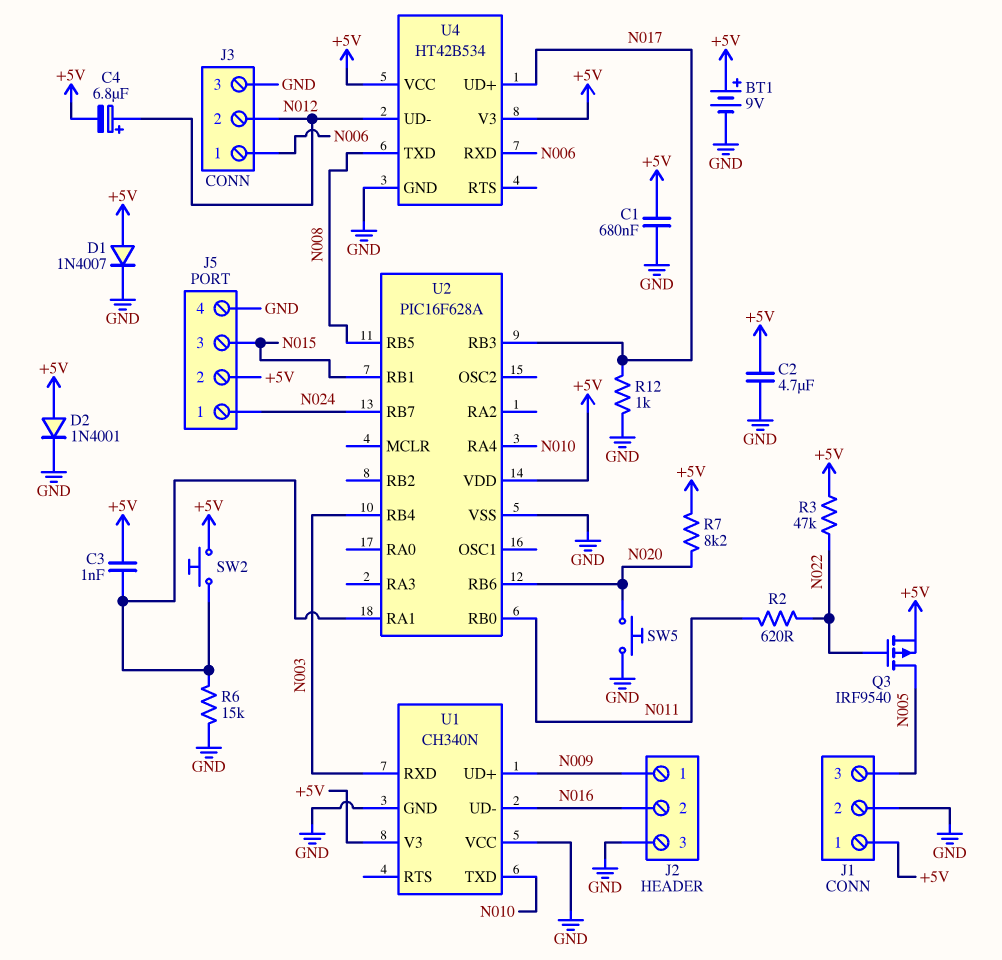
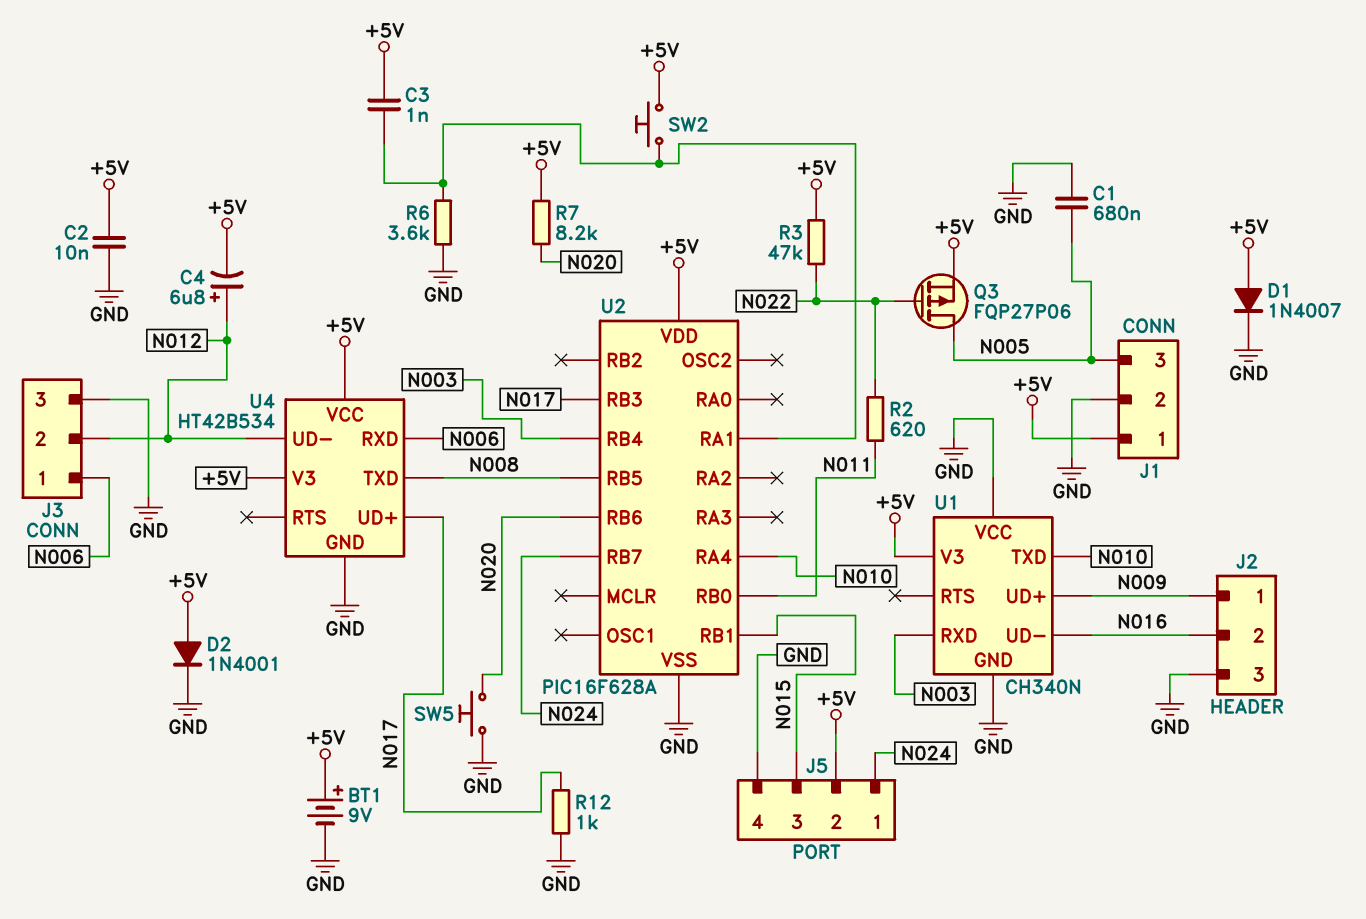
C1: 680nF (+5V, GND) -> 680nF (GND, N005)
C2: 4.7uF (+5V, GND) -> 10nF (+5V, GND)
Q3: PMOS IRF9540 (G N022, D N005, S +5V) -> PMOS FQP27P06 (G N022, D N005, S +5V)
R6: 15k (GND, U2/RA1) -> 3.6k (GND, U2/RA1)

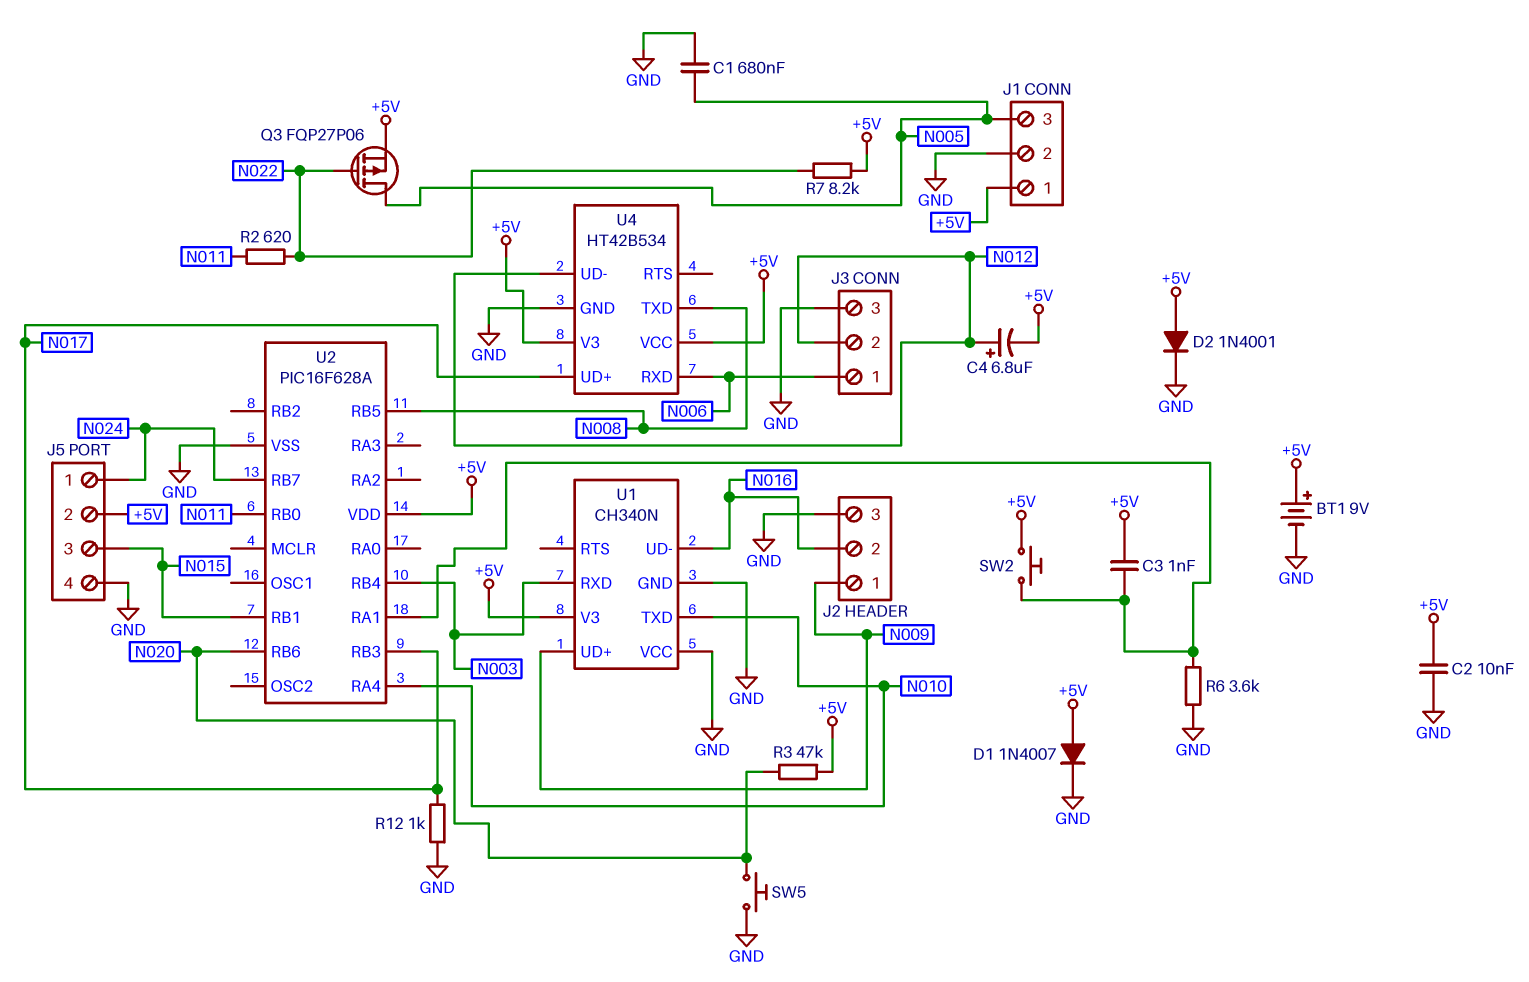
R3: 47k (+5V, N022) -> 47k (+5V, N020)
R7: 8.2k (+5V, N020) -> 8.2k (+5V, N022)

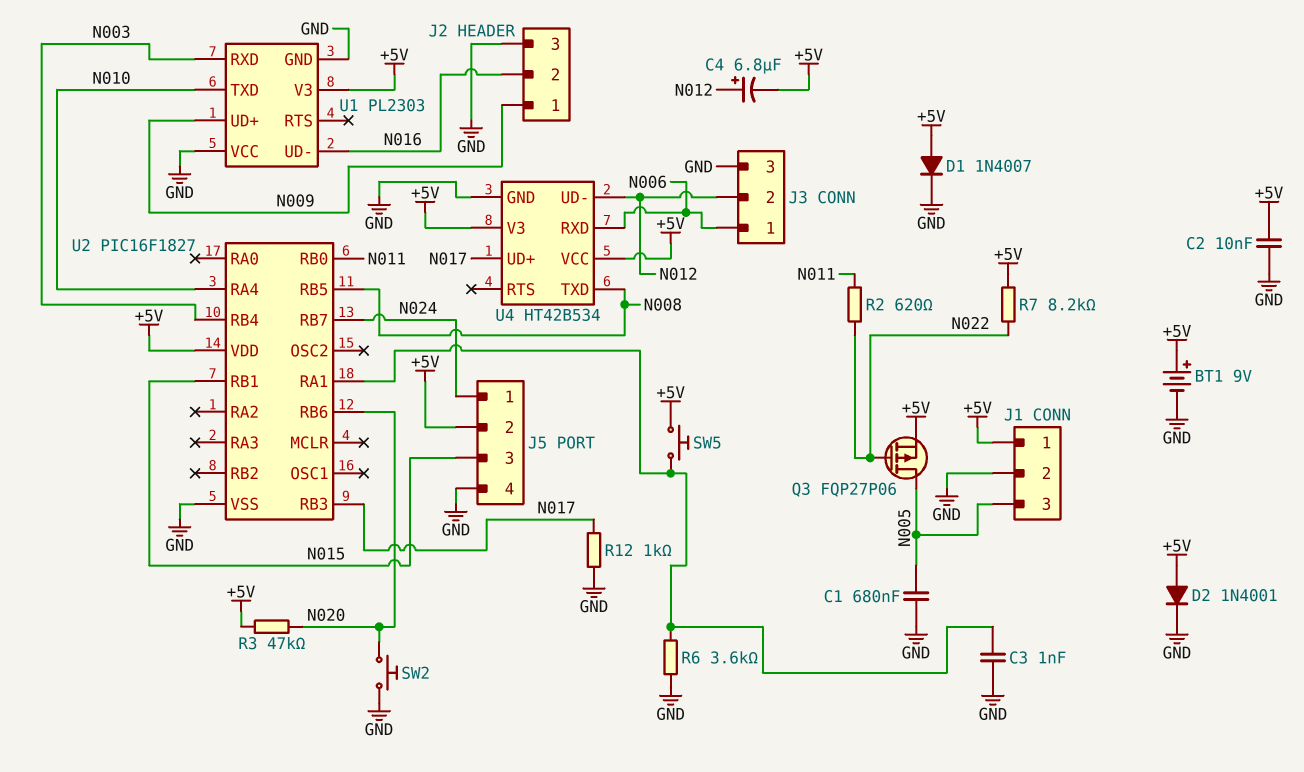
C3: 1nF (+5V, U2/RA1) -> 1nF (GND, U2/RA1)
SW2: button (+5V, U2/RA1) -> button (GND, N020)
SW5: button (GND, N020) -> button (+5V, U2/RA1)
U1: CH340N -> PL2303
U2: PIC16F628A -> PIC16F1827

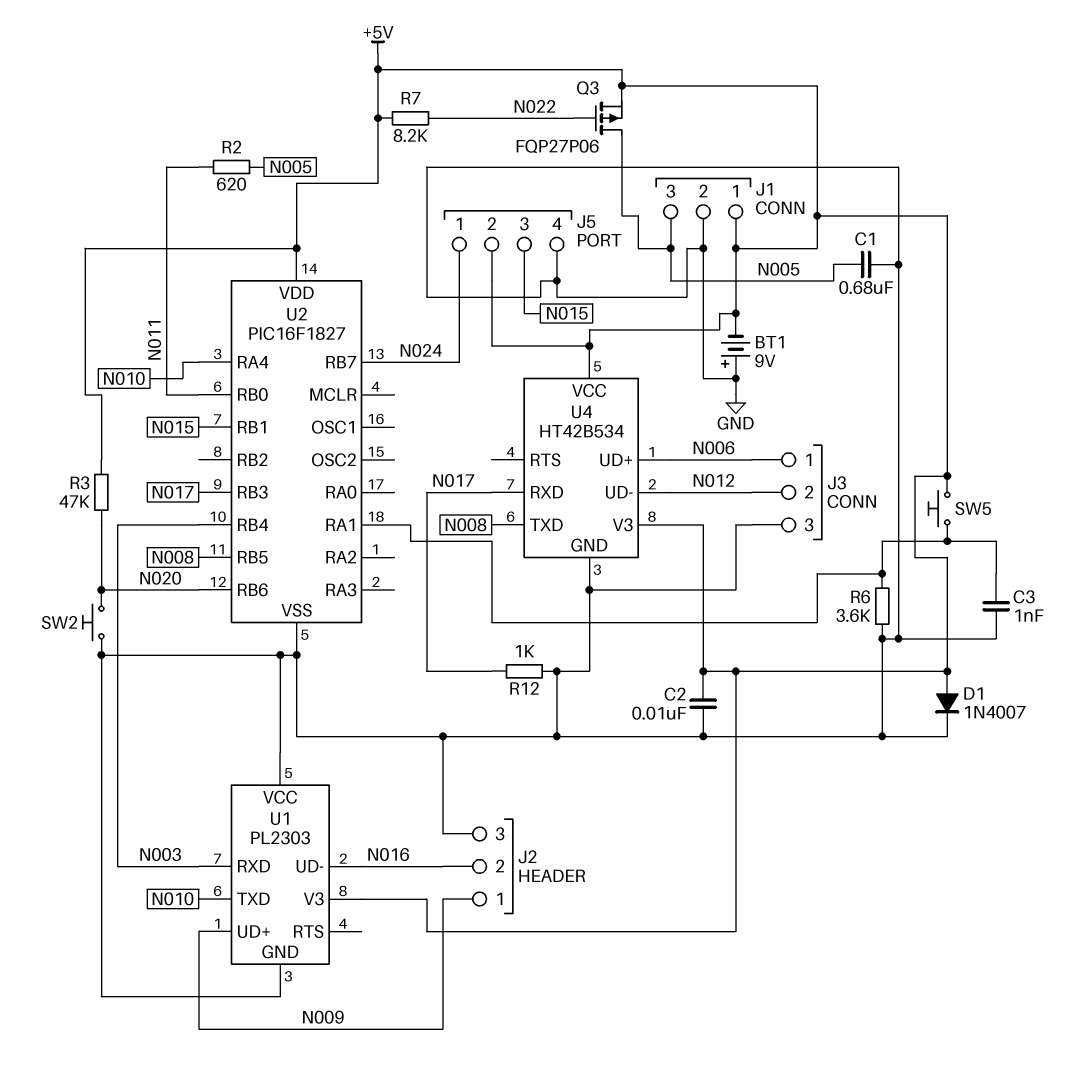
BT1: 9V (plus +5V, minus GND) -> 9V (plus GND, minus +5V)
C4: 6.8uF (plus N012, minus +5V) -> none
D2: diode 1N4001 (A +5V, K GND) -> none
R2: 620 (N011, N022) -> 620 (N005, N011)
U4 pin RXD: N006 -> N017
U4 pin UD+: N017 -> N006

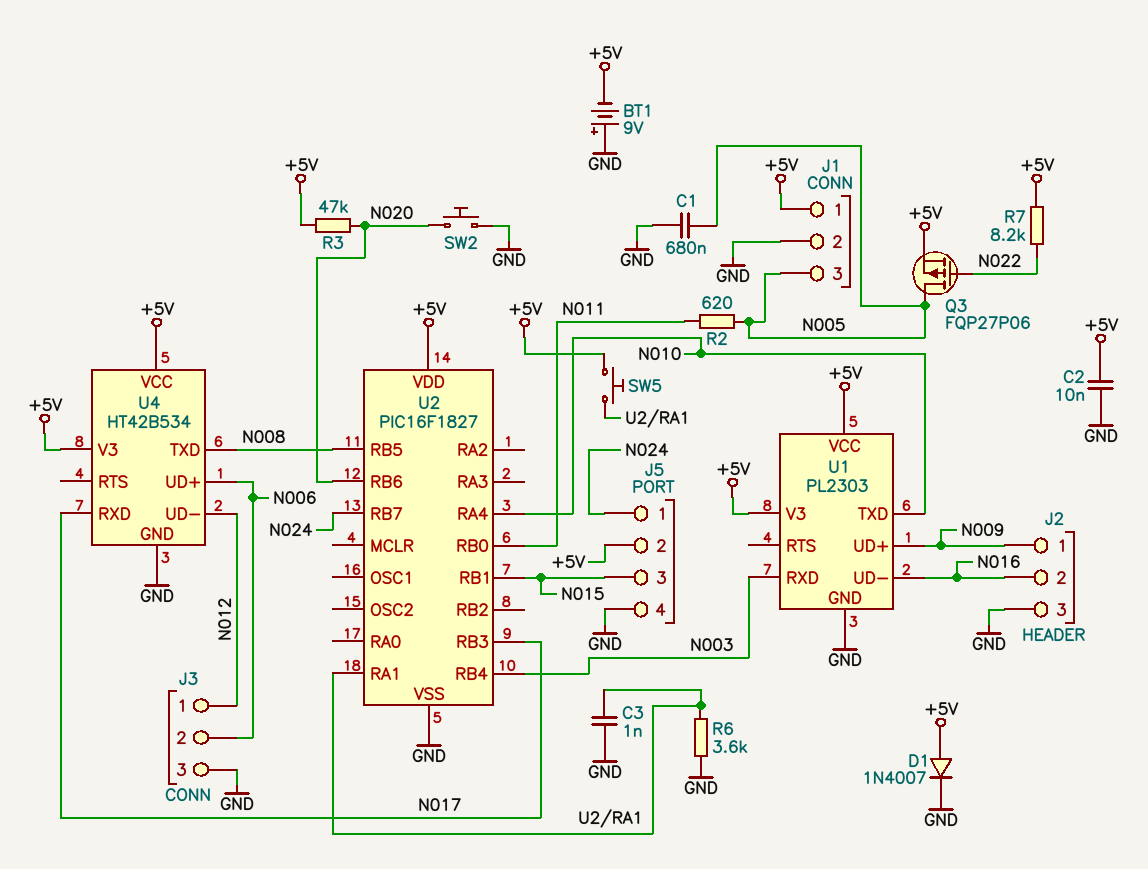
J3 pin 1: N006 -> N012
J3 pin 2: N012 -> N006
R12: 1k (GND, N017) -> none
U1 pin VCC: GND -> +5V

